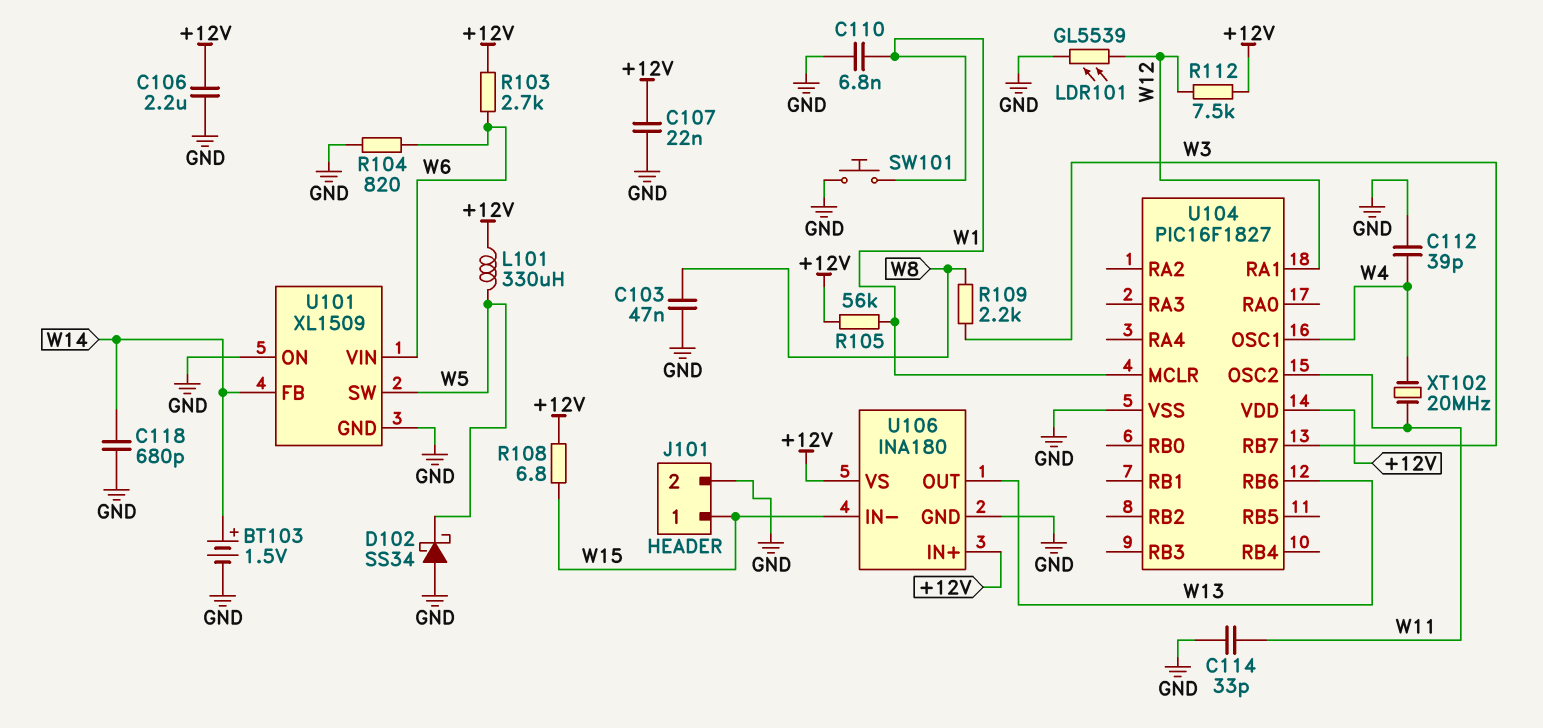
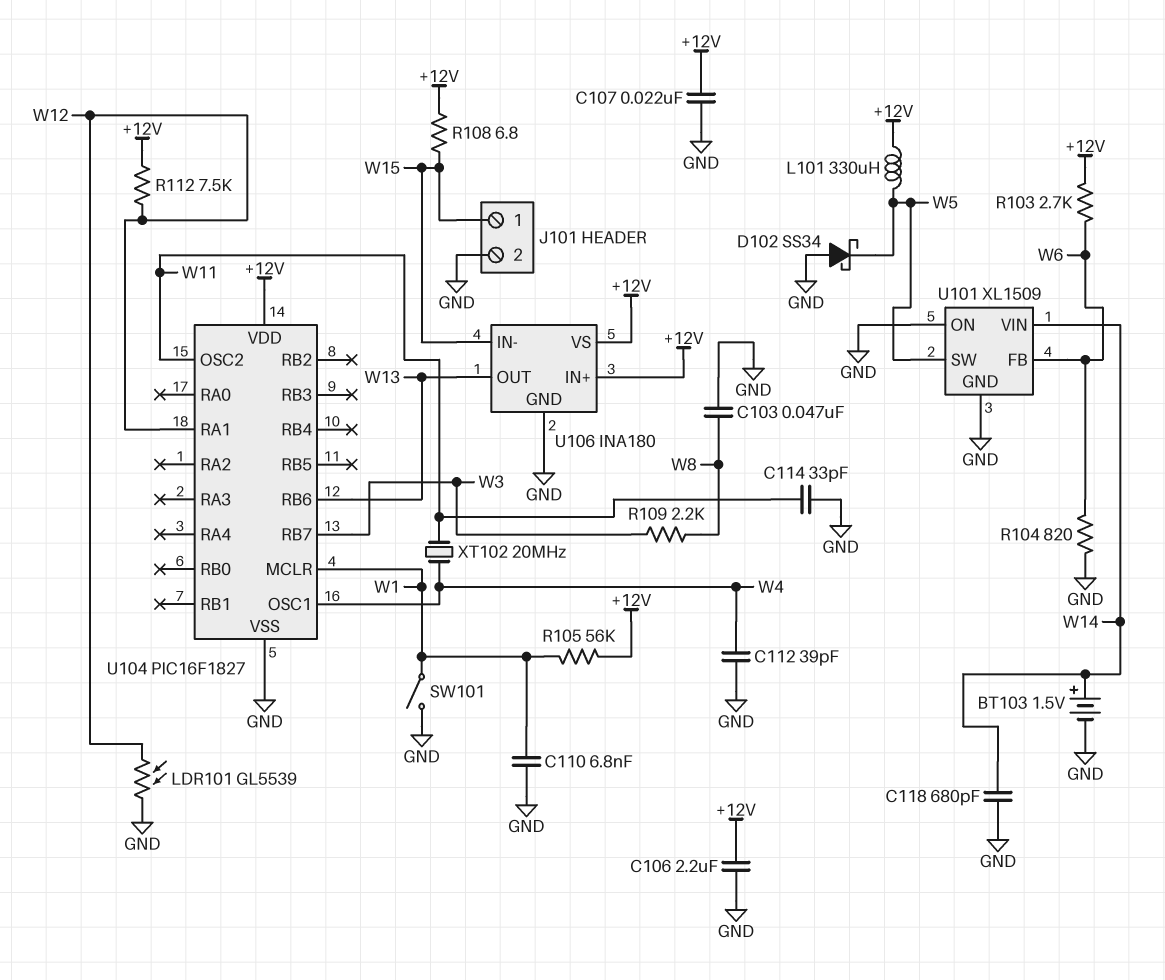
SW101: button (GND, W1) -> switch (GND, W1)
U101 pin FB: W14 -> W6
U101 pin VIN: W6 -> W14

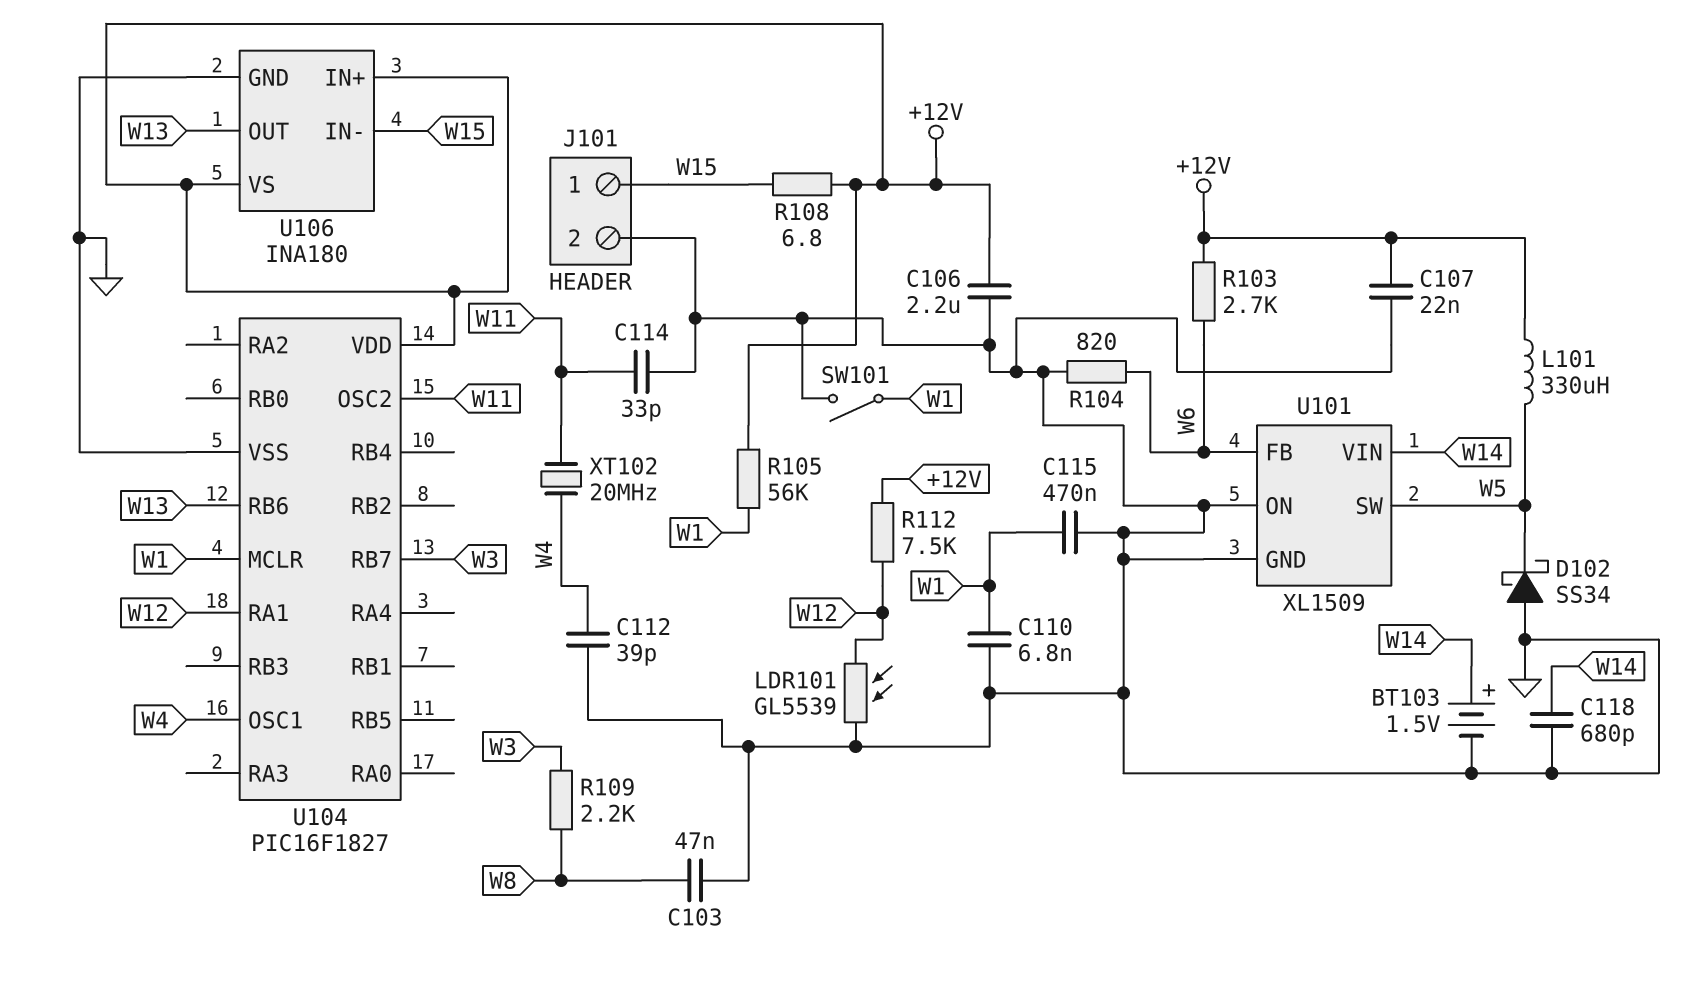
C115: none -> 470nF (GND, W1)

